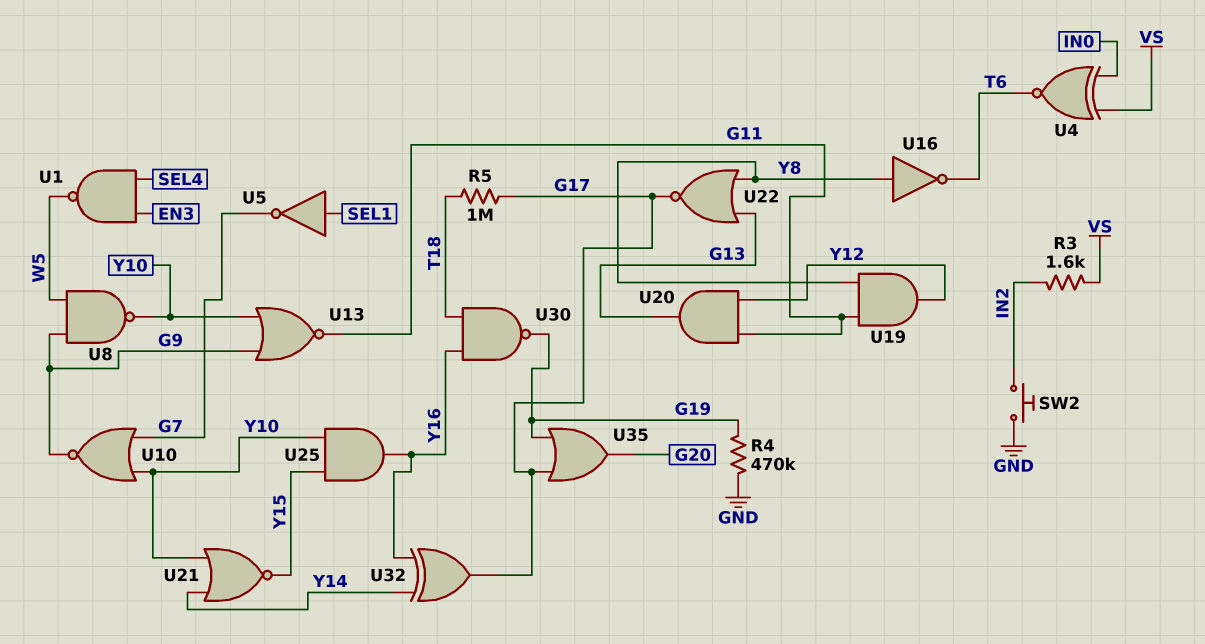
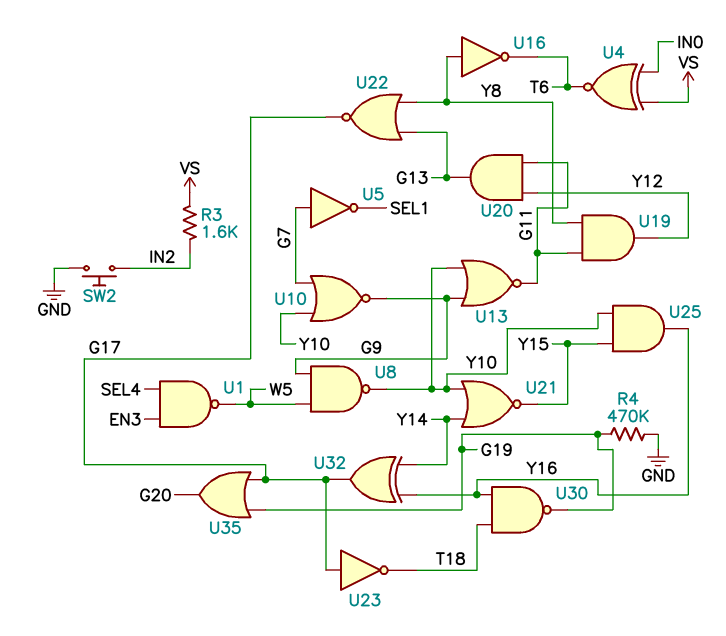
R5: 1M (G17, T18) -> none
U5: NOT (in SEL1, out G7) -> NOT (in G7, out SEL1)
U23: none -> NOT (in G17, out T18)

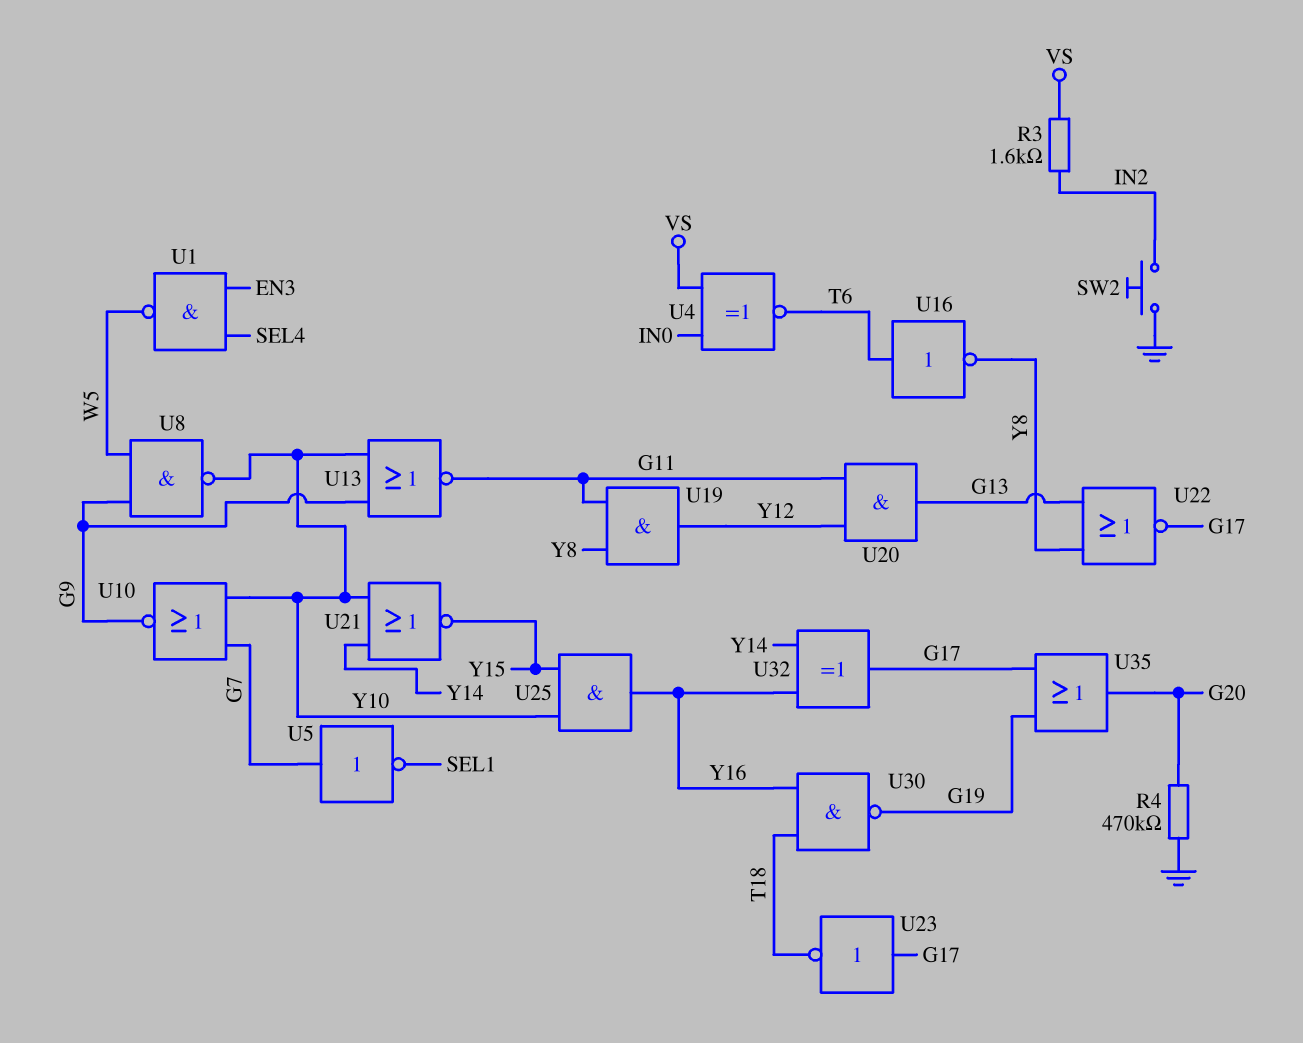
R4: 470k (G19, GND) -> 470k (G20, GND)
U16: NOT (in Y8, out T6) -> NOT (in T6, out Y8)

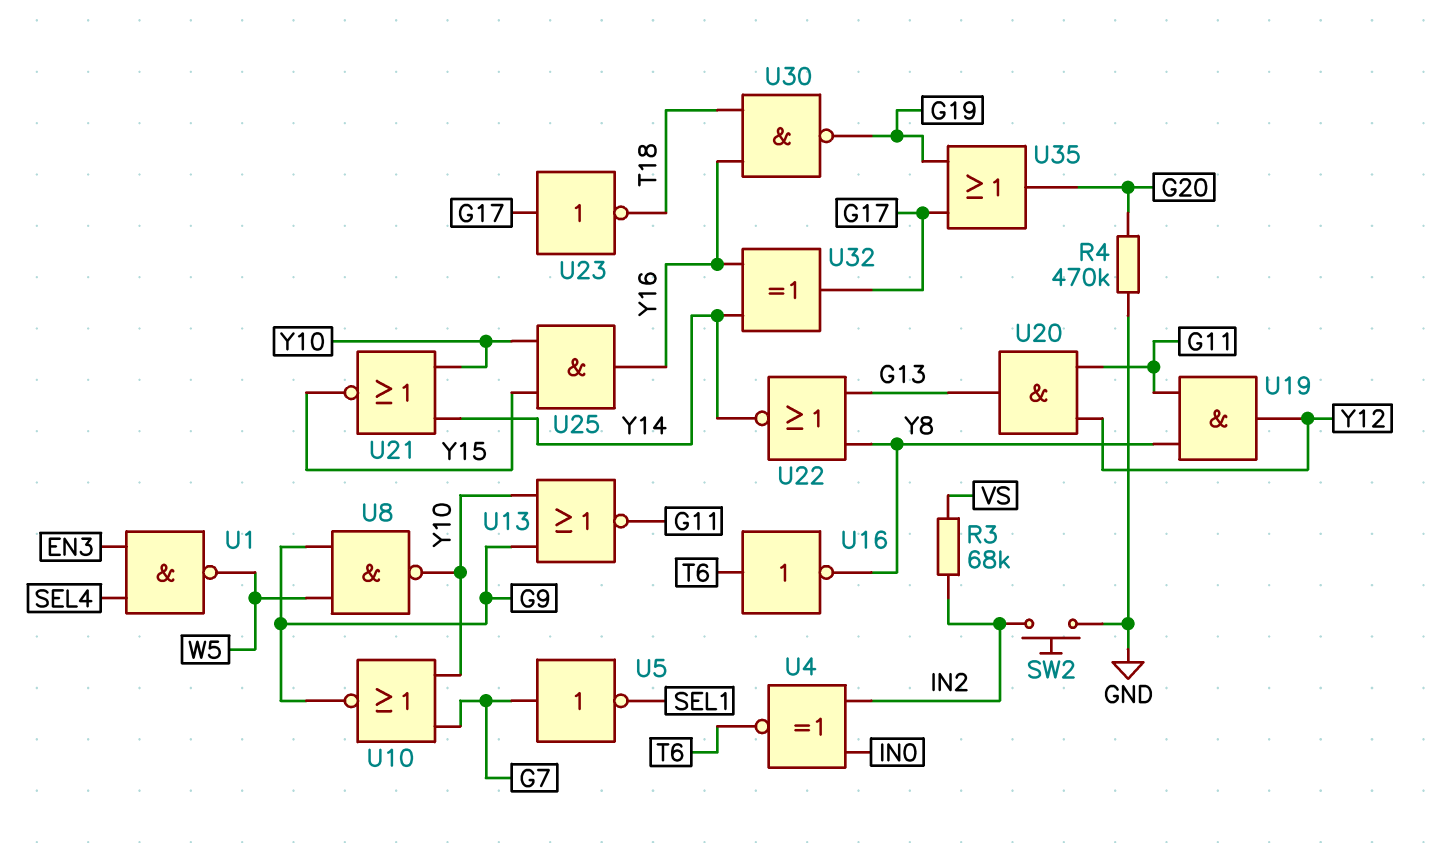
R3: 1.6k (IN2, VS) -> 68k (IN2, VS)
U4: XNOR (in IN0, in VS, out T6) -> XNOR (in IN0, in IN2, out T6)
U22: NOR (in G13, in Y8, out G17) -> NOR (in G13, in Y8, out Y14)

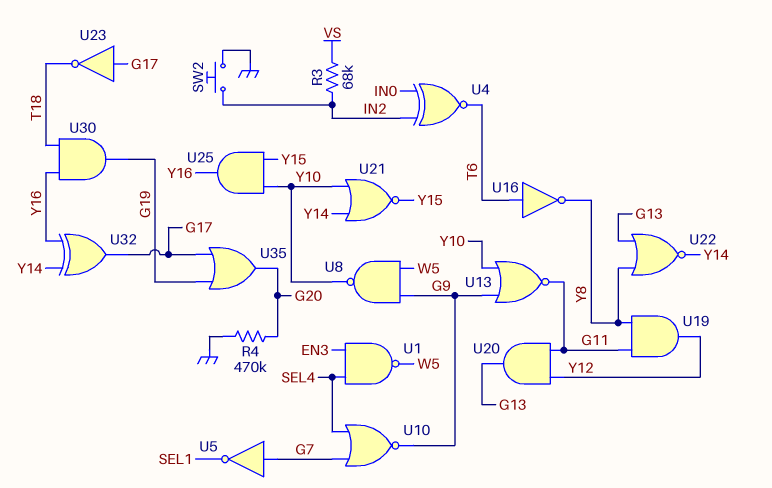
U10: NOR (in G7, in Y10, out G9) -> NOR (in G7, in SEL4, out G9)
U30: NAND (in T18, in Y16, out G19) -> AND (in T18, in Y16, out G19)

